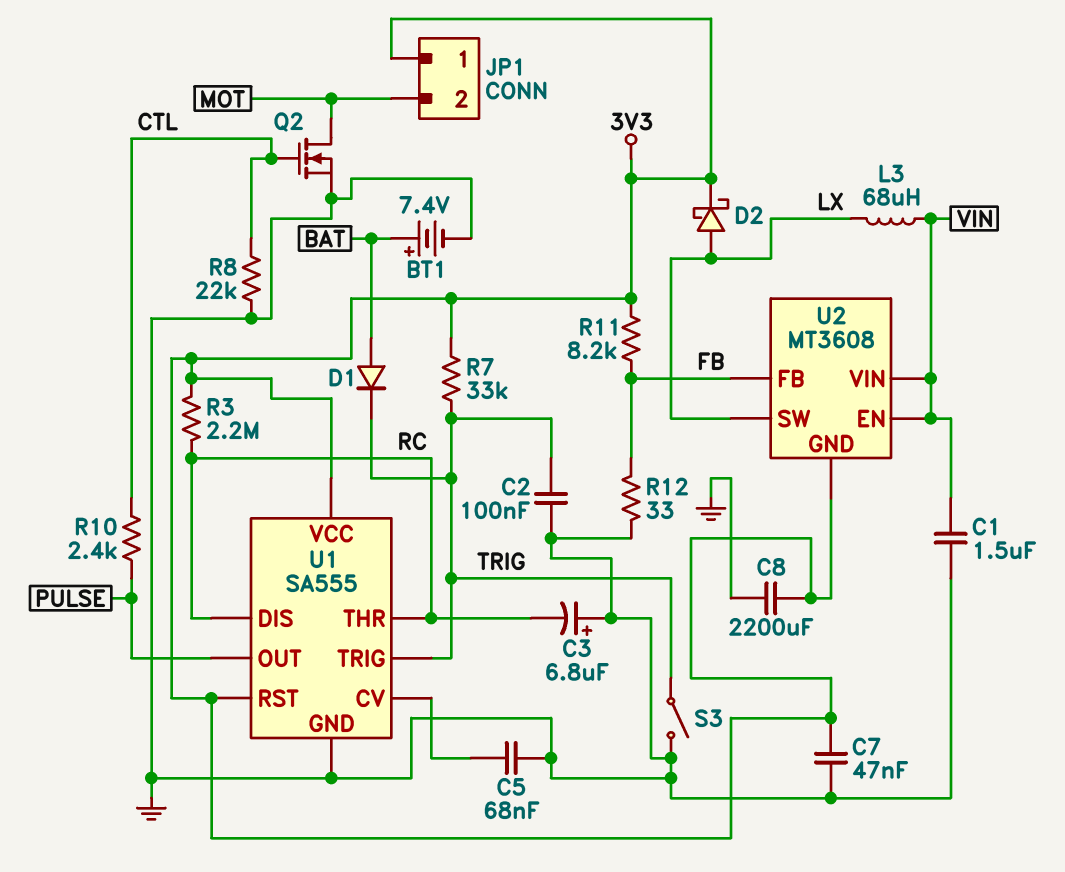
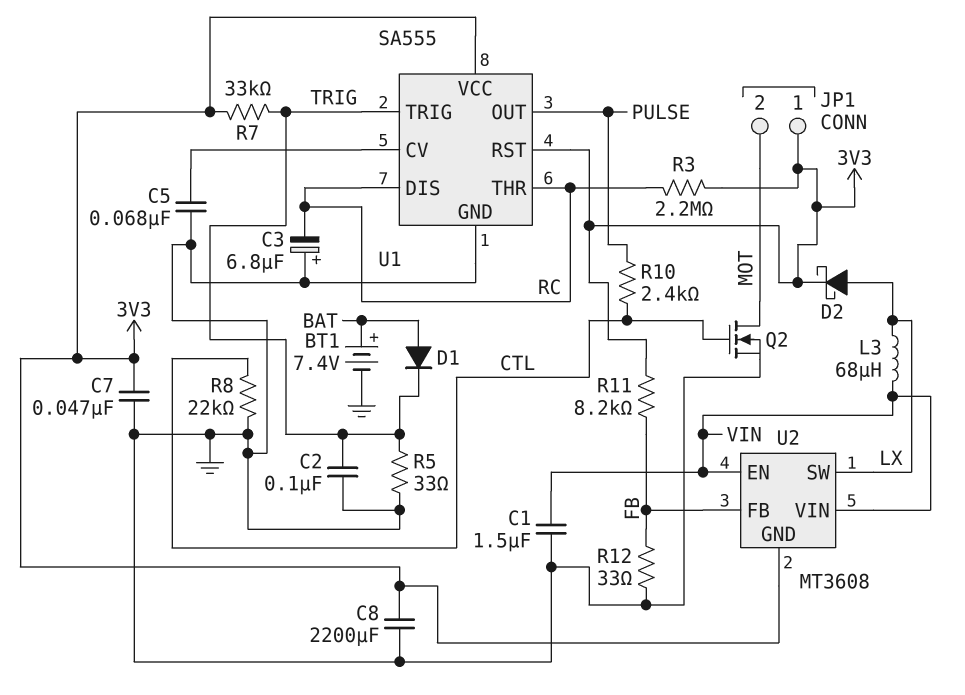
R5: none -> 33 (GND, TRIG)
S3: switch (GND, TRIG) -> none

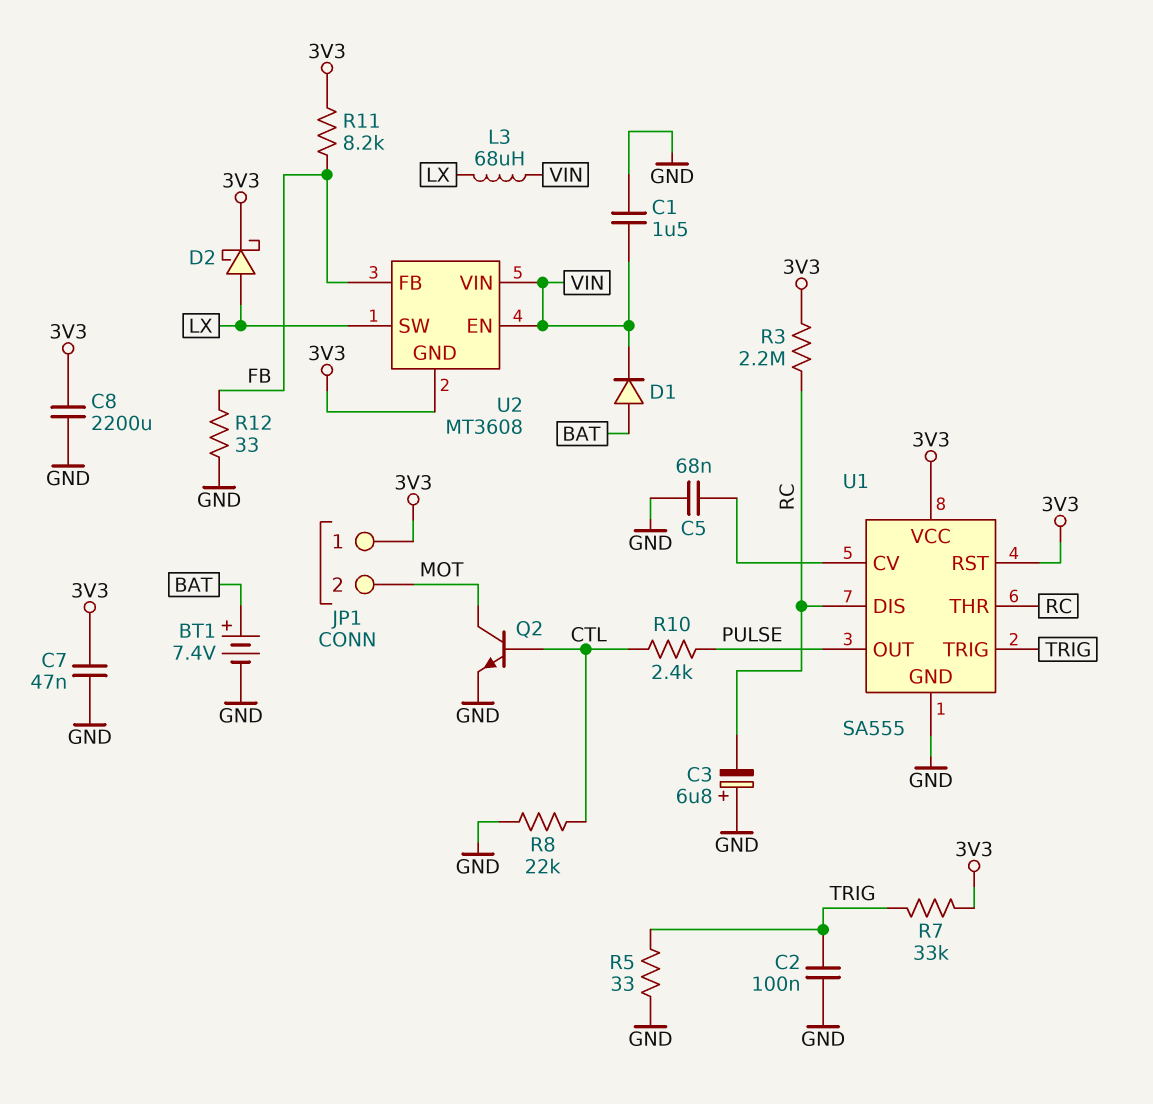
D1: diode (A BAT, K TRIG) -> diode (A BAT, K VIN)
Q2: NMOS (G CTL, D MOT, S GND) -> NPN (B CTL, C MOT, E GND)

